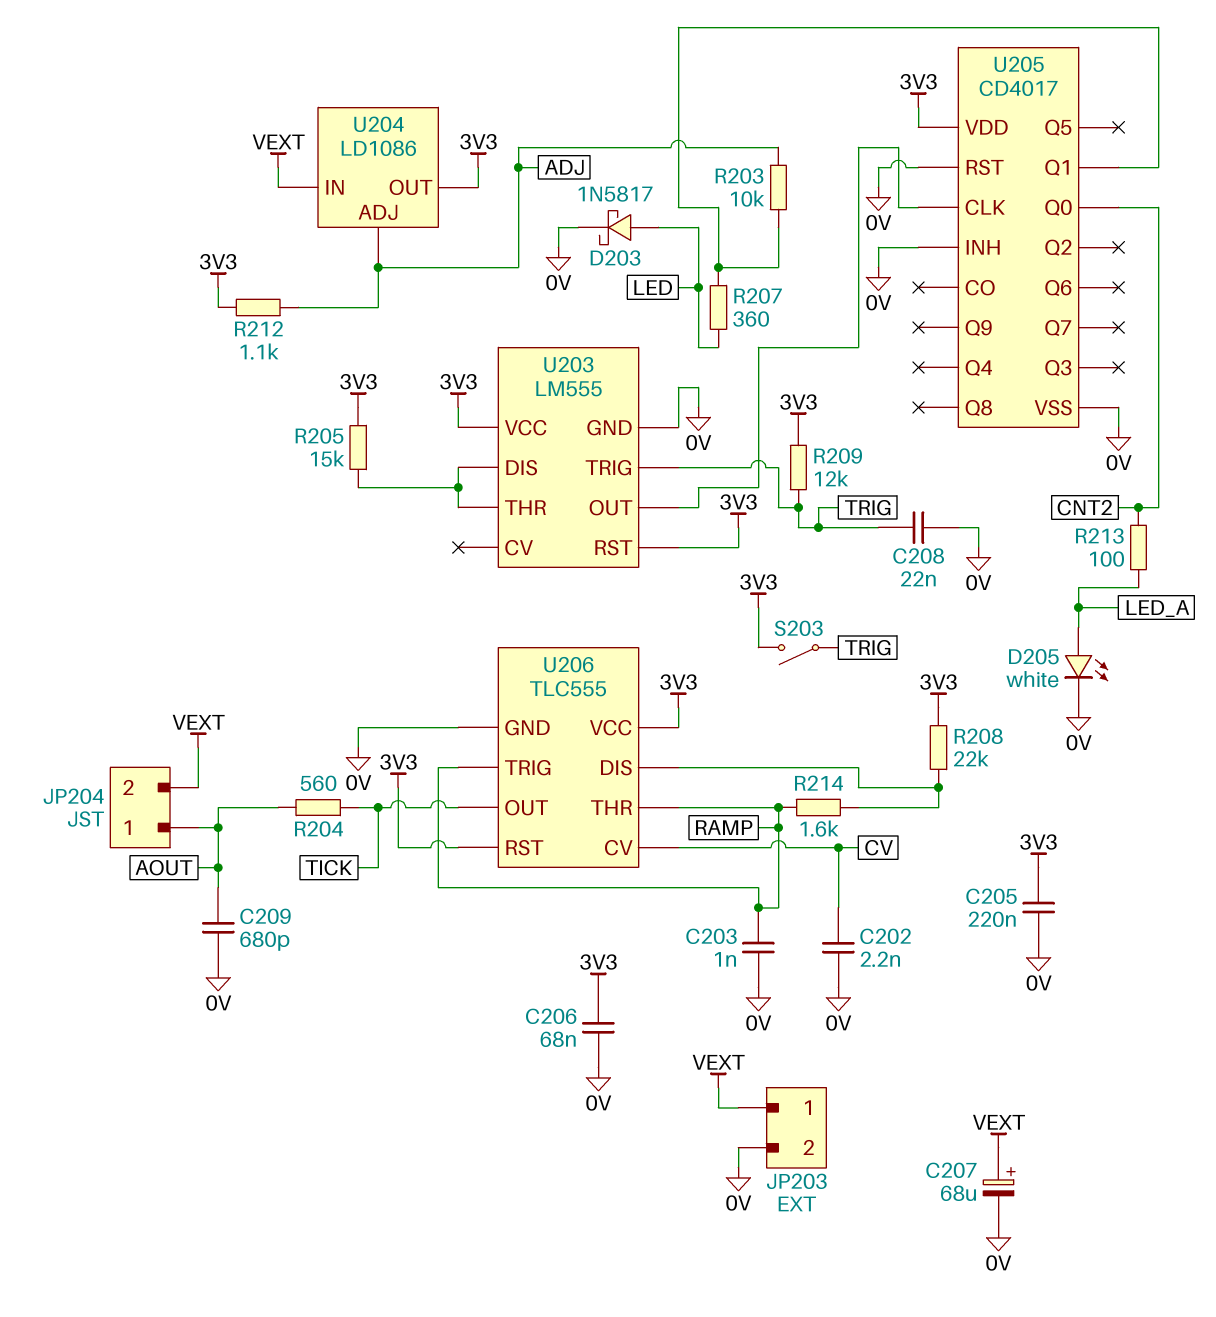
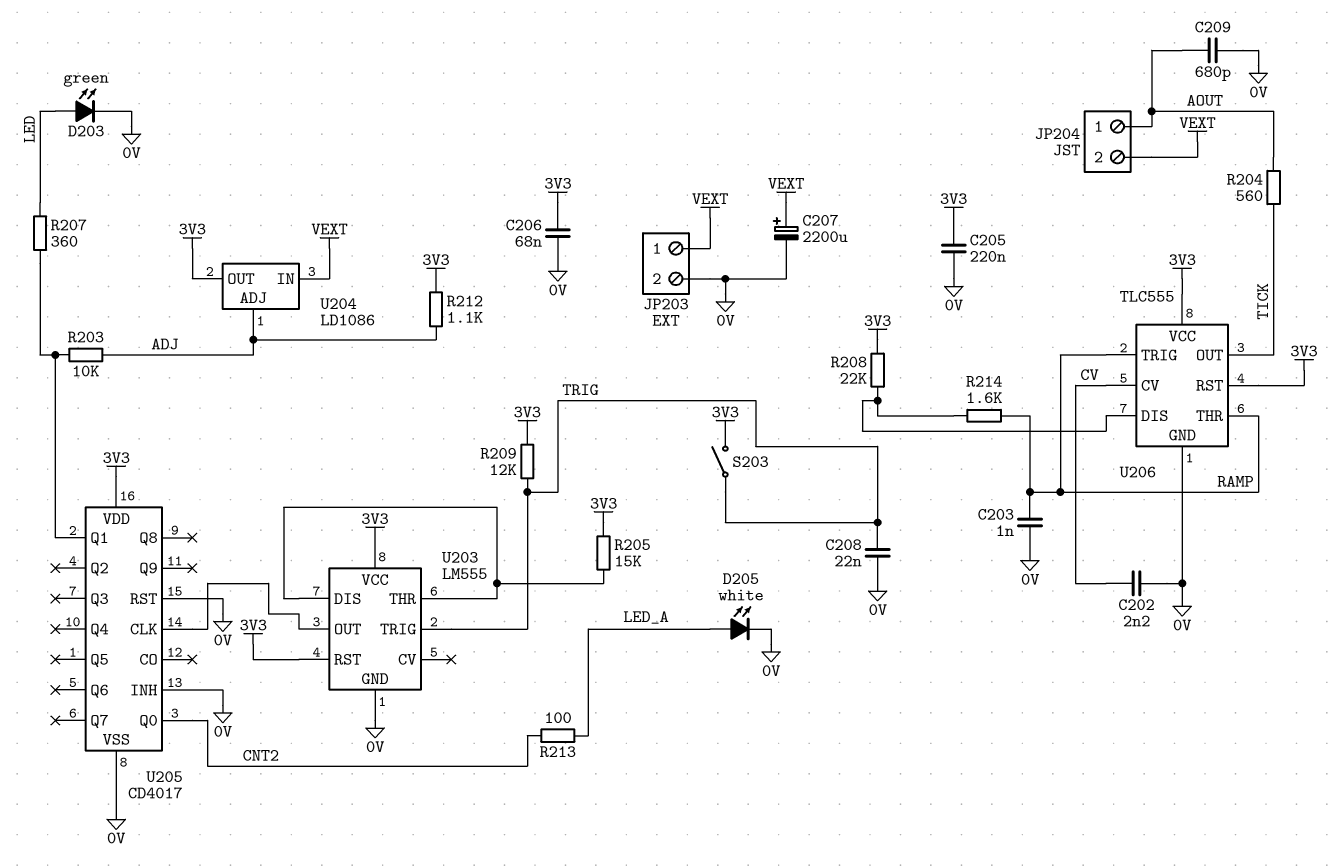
C207: 68uF (plus VEXT, minus 0V) -> 2200uF (plus VEXT, minus 0V)
D203: schottky 1N5817 (A LED, K 0V) -> LED green (A LED, K 0V)

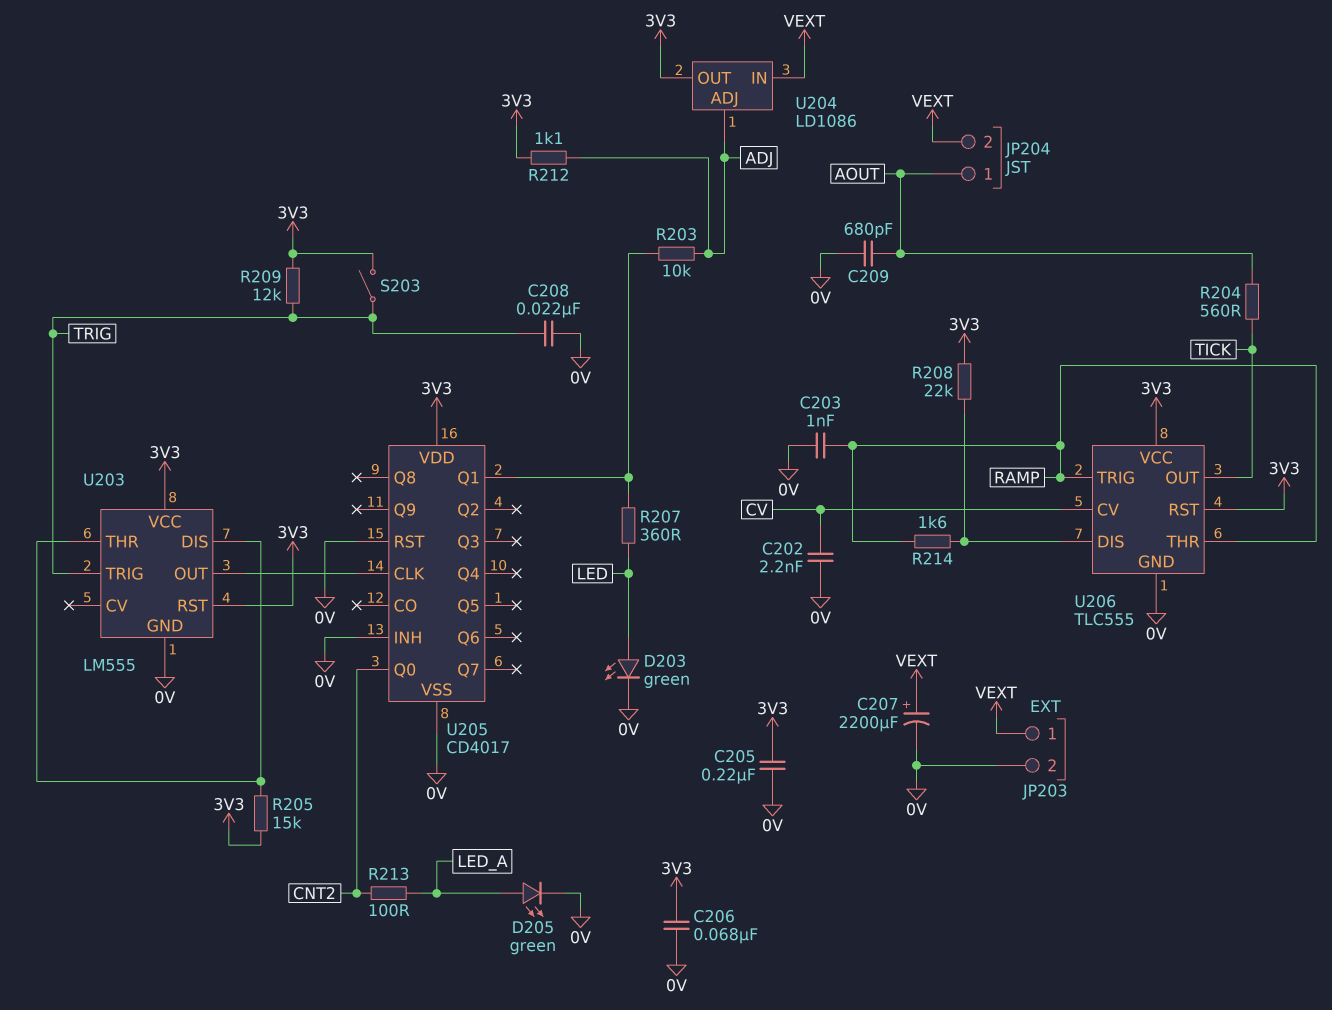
D205: LED white (A LED_A, K 0V) -> LED green (A LED_A, K 0V)

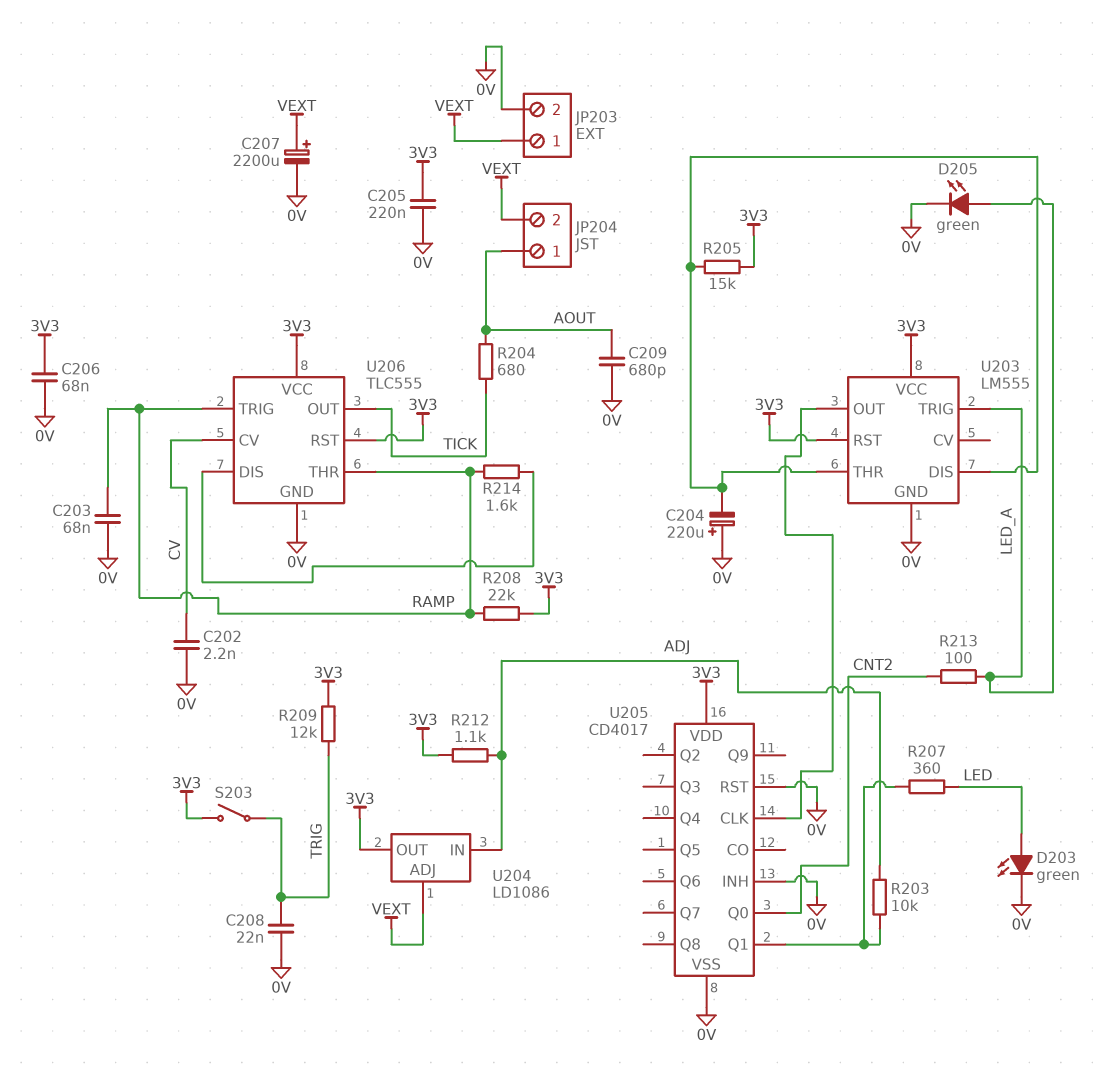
C203: 1nF (0V, RAMP) -> 68nF (0V, RAMP)
C204: none -> 220uF (plus 0V, minus U203/DIS)
R204: 560 (AOUT, TICK) -> 680 (AOUT, TICK)
R208: 22k (3V3, U206/DIS) -> 22k (3V3, RAMP)
U203 pin TRIG: TRIG -> LED_A
U204 pin ADJ: ADJ -> VEXT
U204 pin IN: VEXT -> ADJ

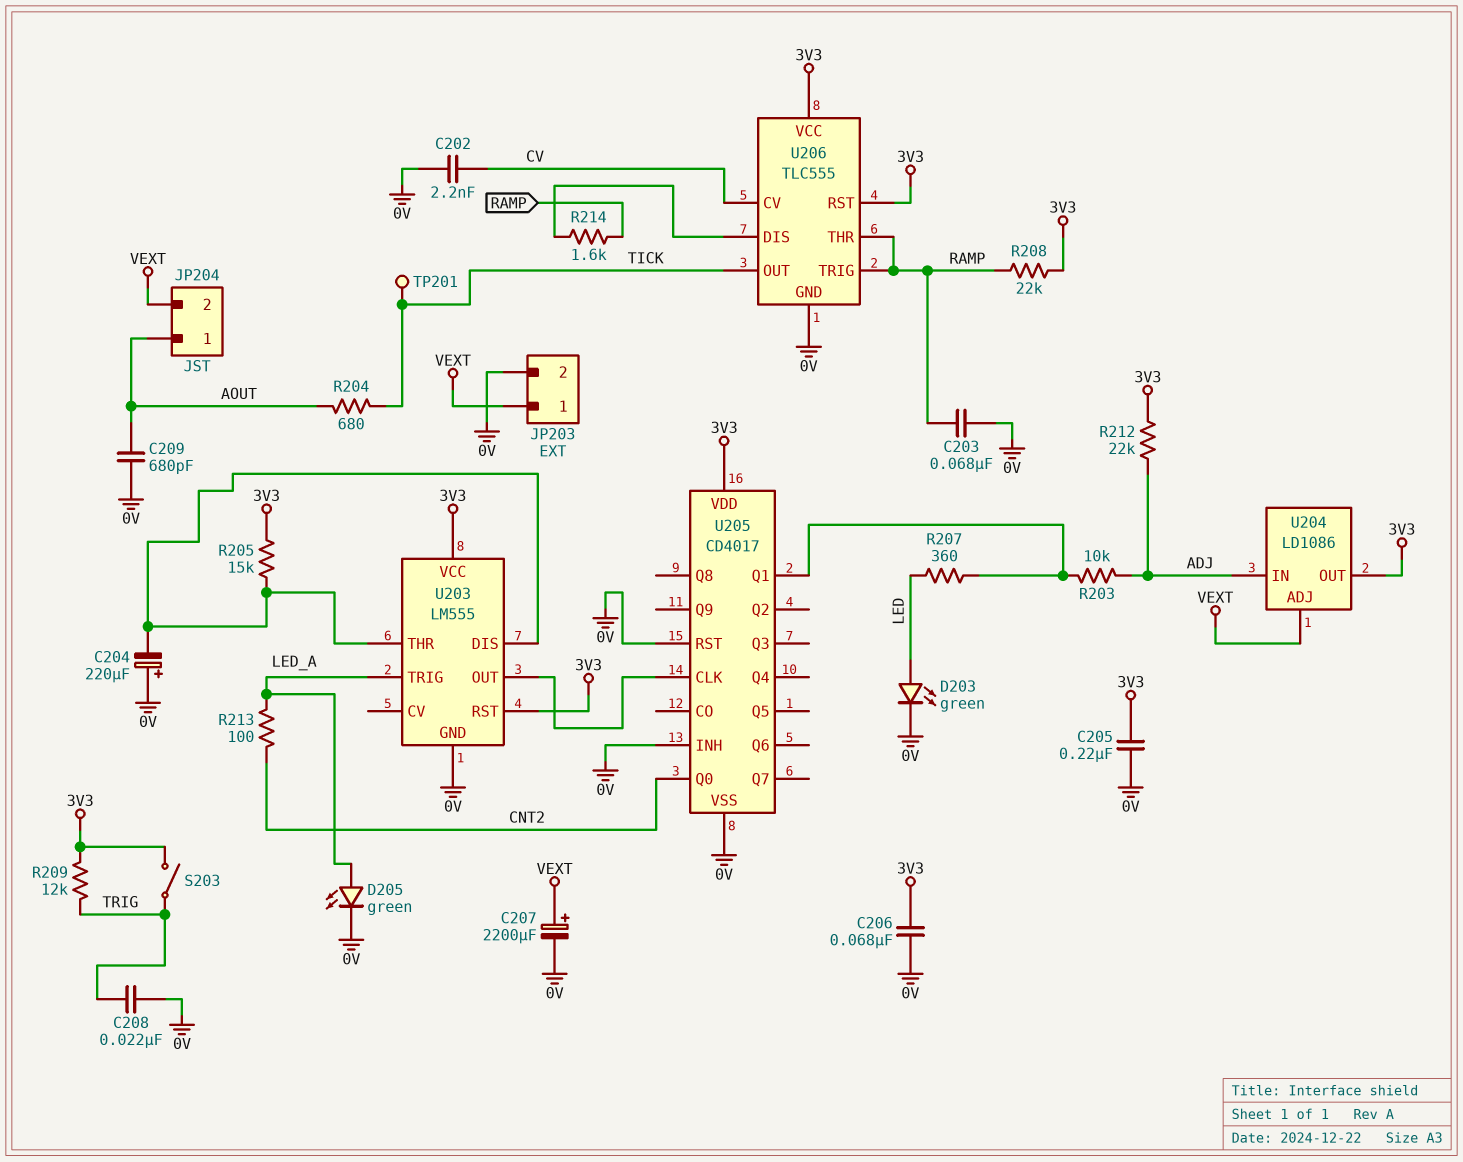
R212: 1.1k (3V3, ADJ) -> 22k (3V3, ADJ)
TP201: none -> test point (TICK)

